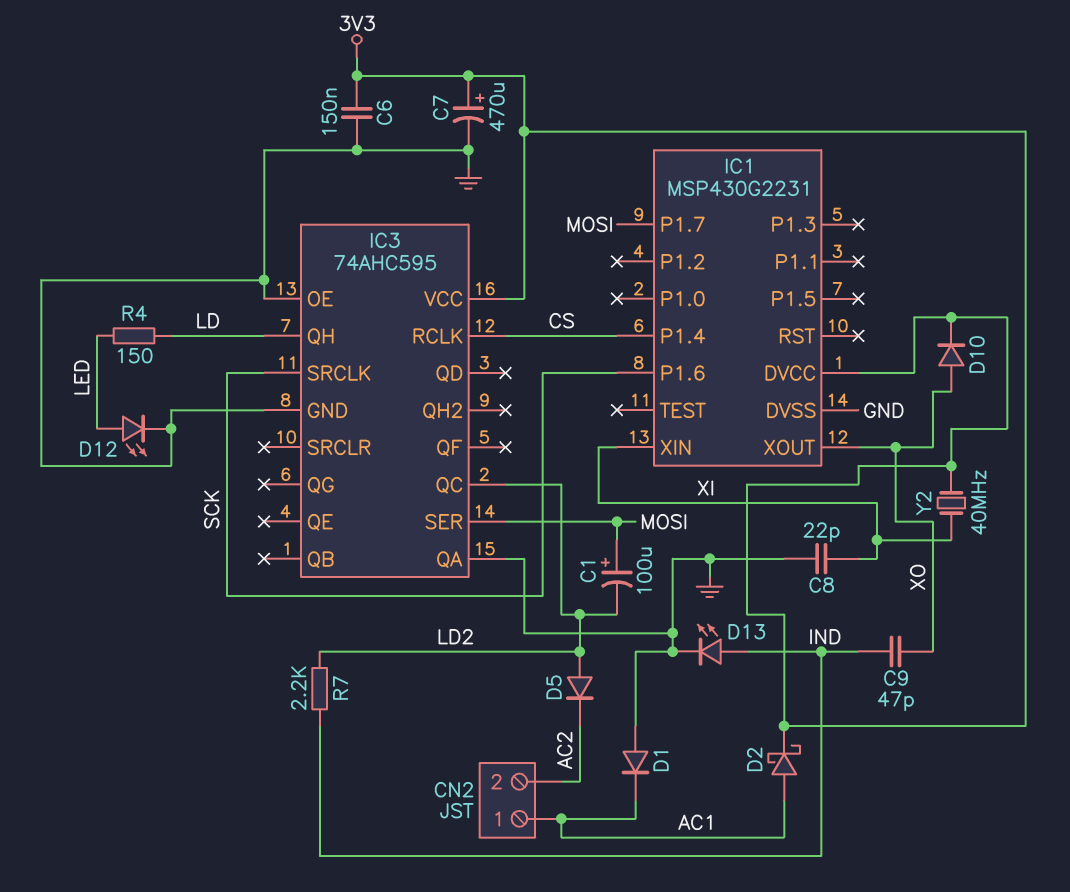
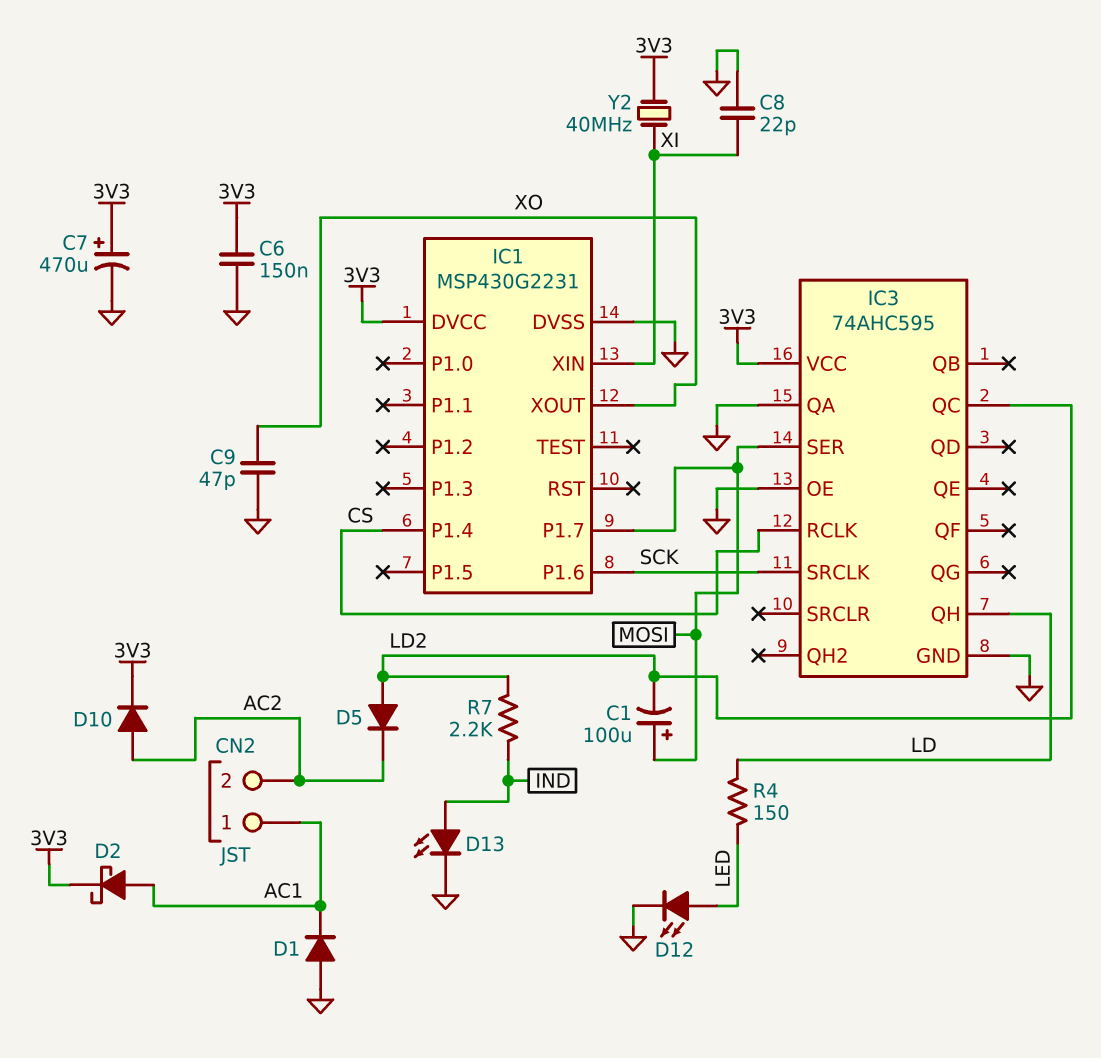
C9: 47pF (IND, XO) -> 47pF (GND, XO)
D10: diode (A XO, K 3V3) -> diode (A AC2, K 3V3)

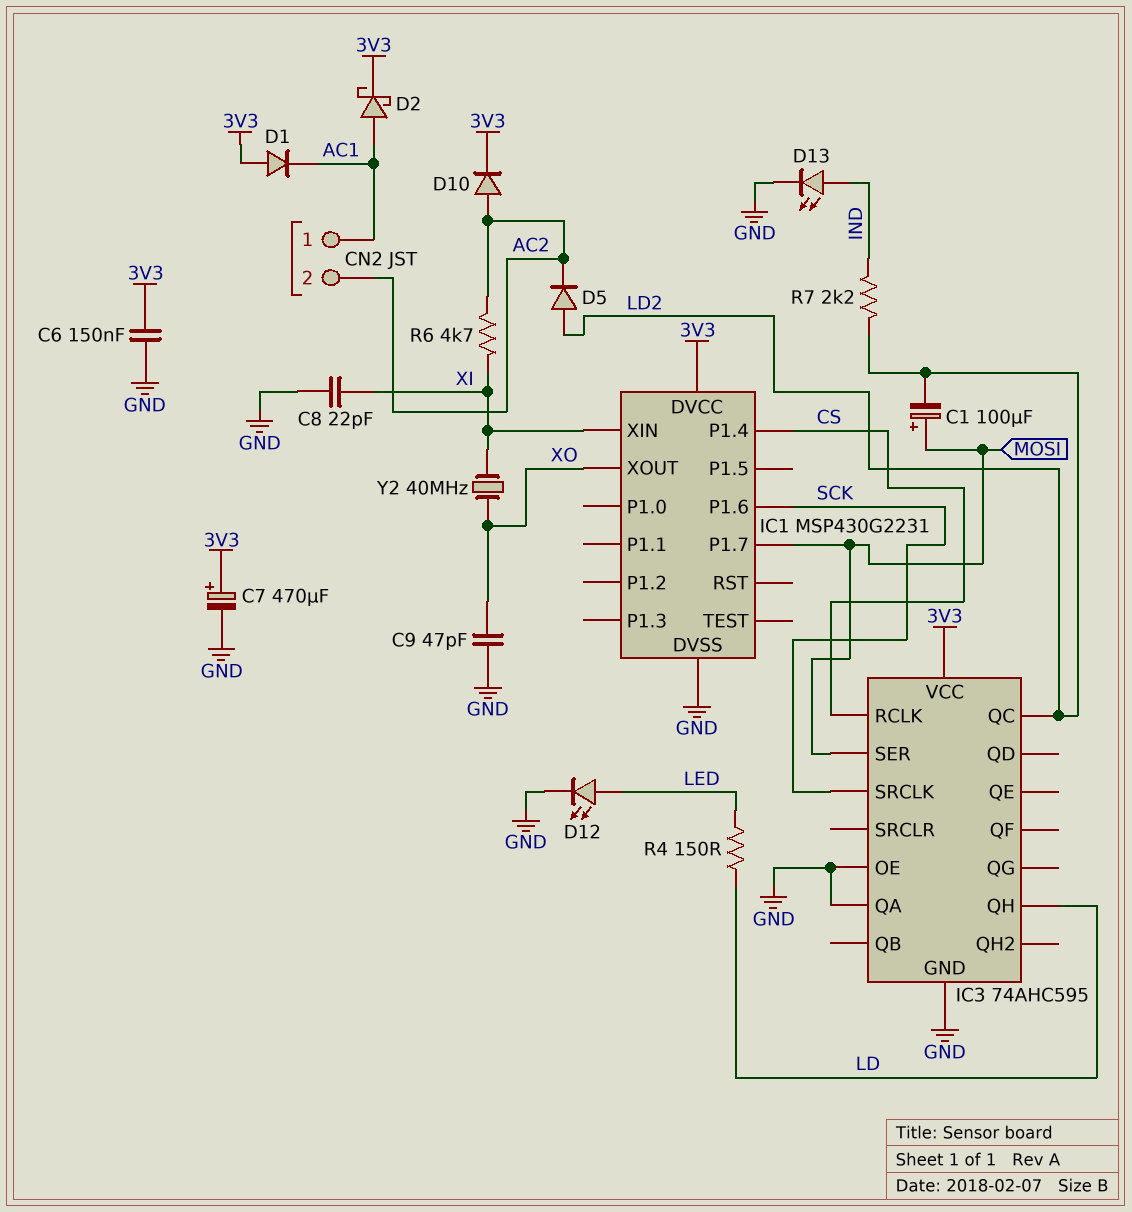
D1: diode (A GND, K AC1) -> diode (A 3V3, K AC1)
R6: none -> 4.7k (AC2, XI)
Y2: 40MHz (3V3, XI) -> 40MHz (XI, XO)

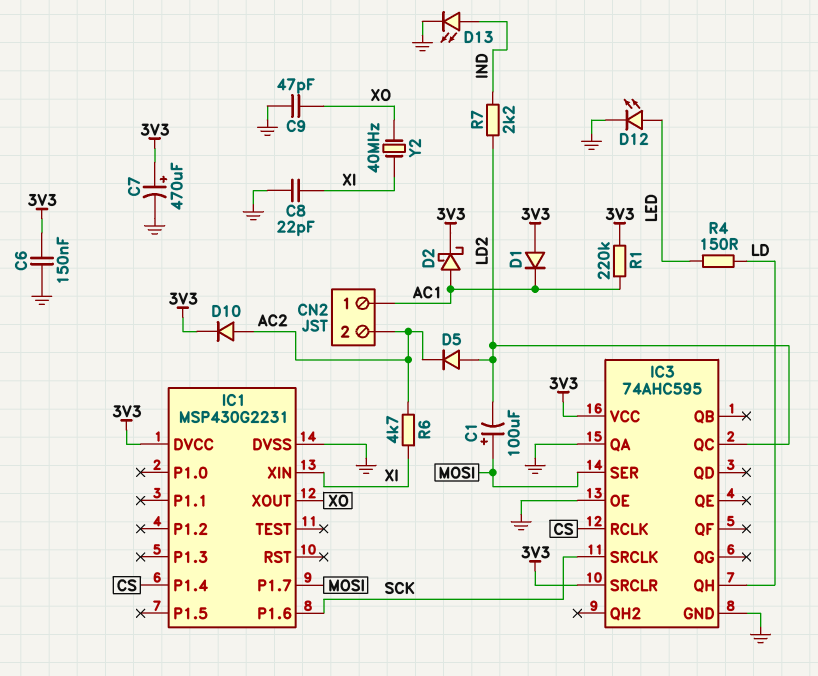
IC3 pin SRCLR: none -> 3V3
R1: none -> 220k (3V3, AC1)

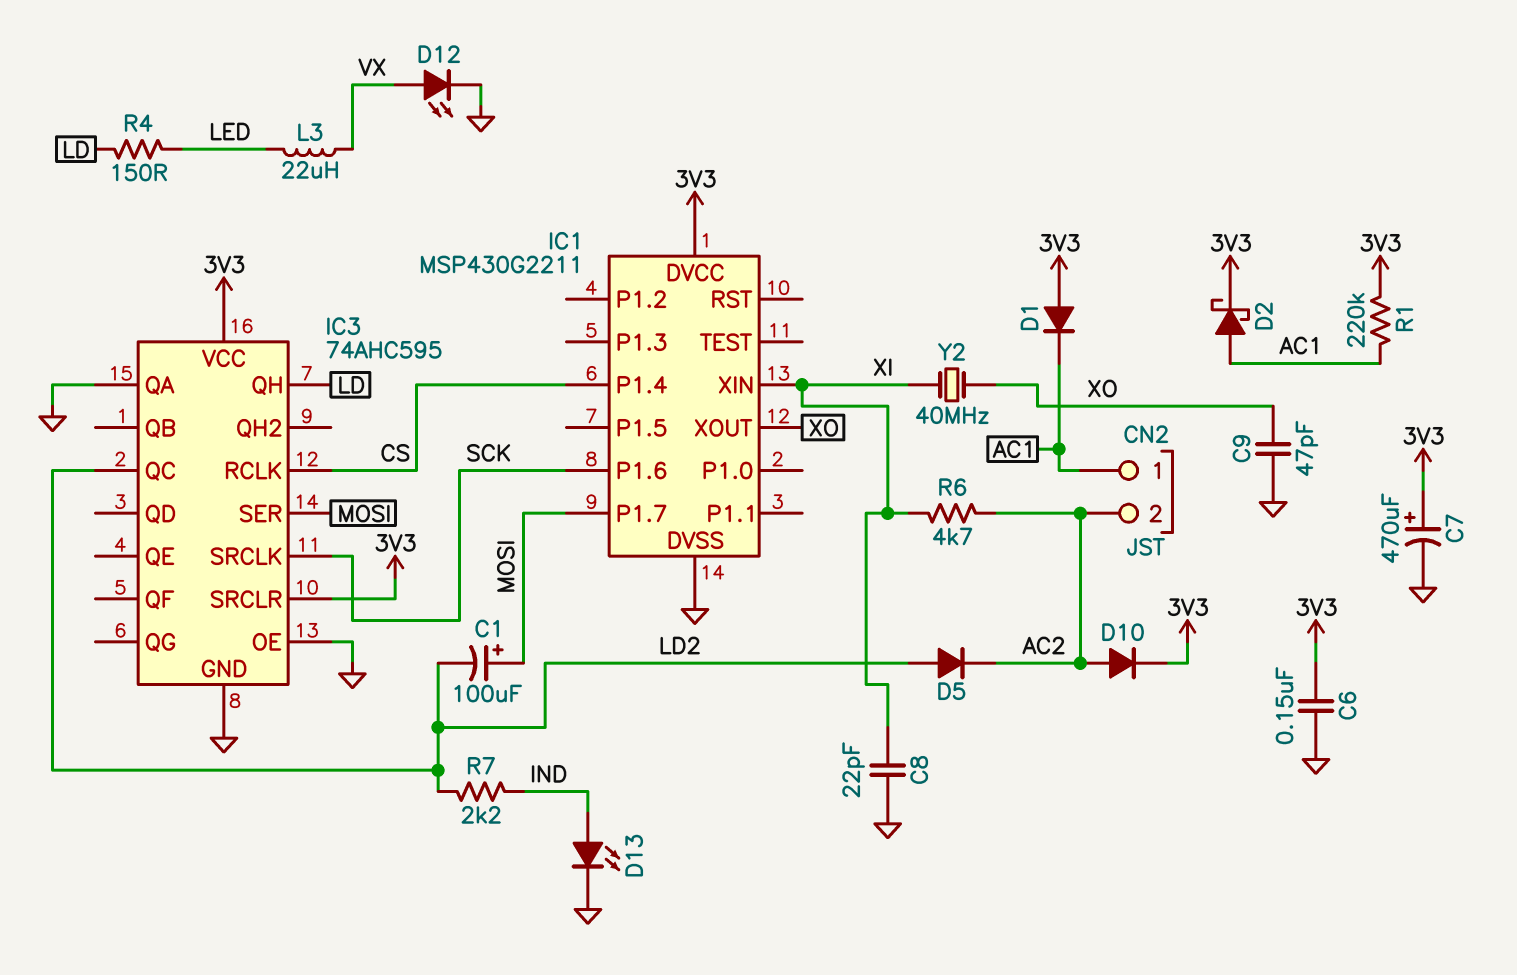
D12: LED (A LED, K GND) -> LED (A VX, K GND)
IC1: MSP430G2231 -> MSP430G2211
L3: none -> 22uH (LED, VX)

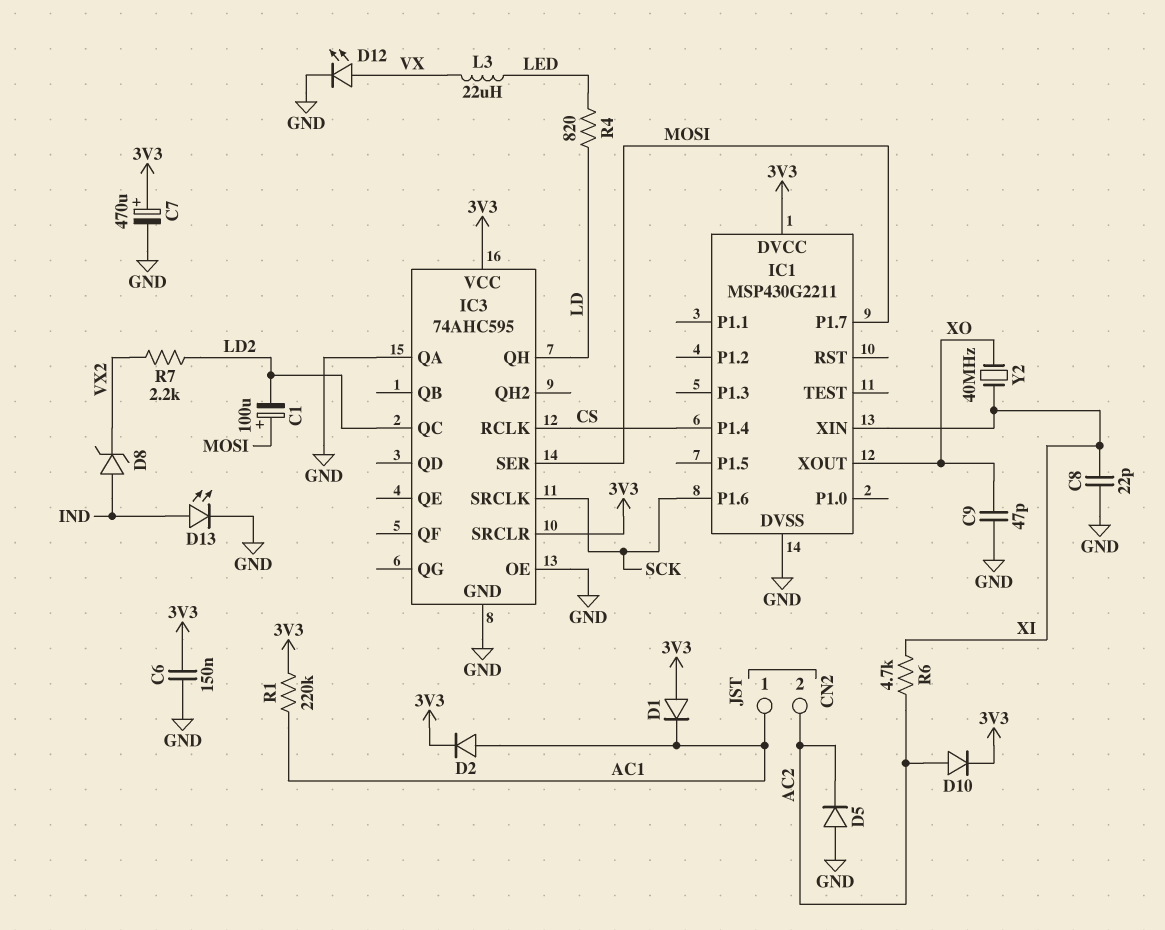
D2: schottky (A AC1, K 3V3) -> diode (A AC1, K 3V3)
D5: diode (A LD2, K AC2) -> diode (A GND, K AC2)
D8: none -> zener (A IND, K VX2)
R4: 150 (LD, LED) -> 820 (LD, LED)
R7: 2.2k (IND, LD2) -> 2.2k (LD2, VX2)

